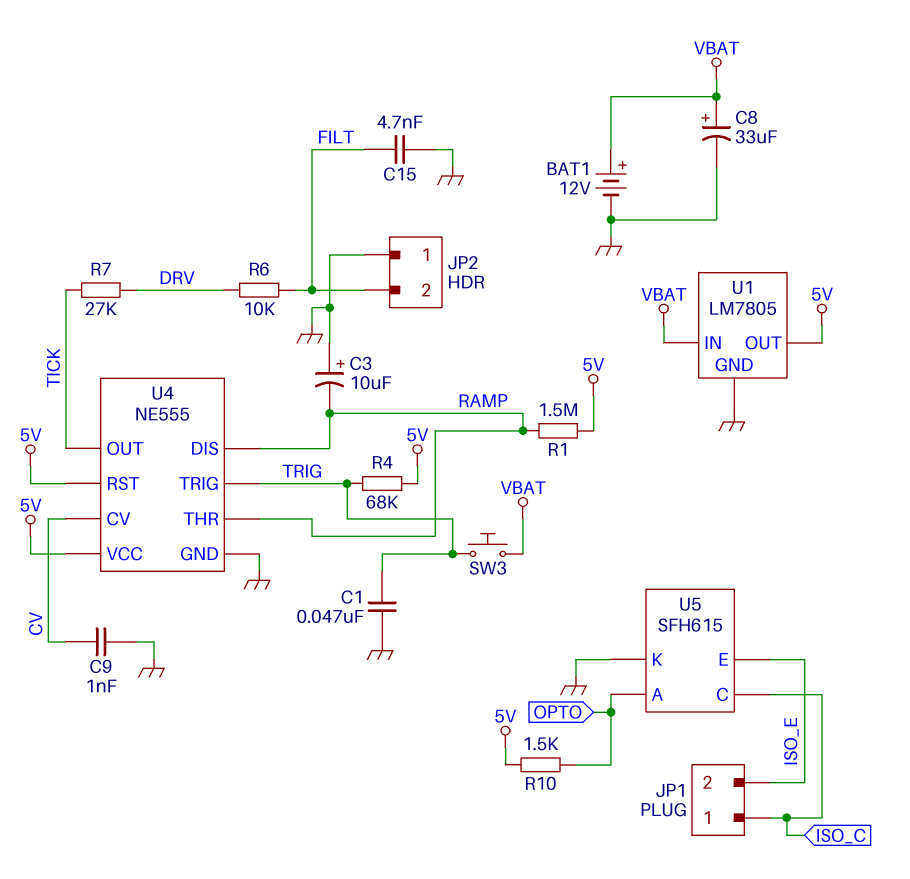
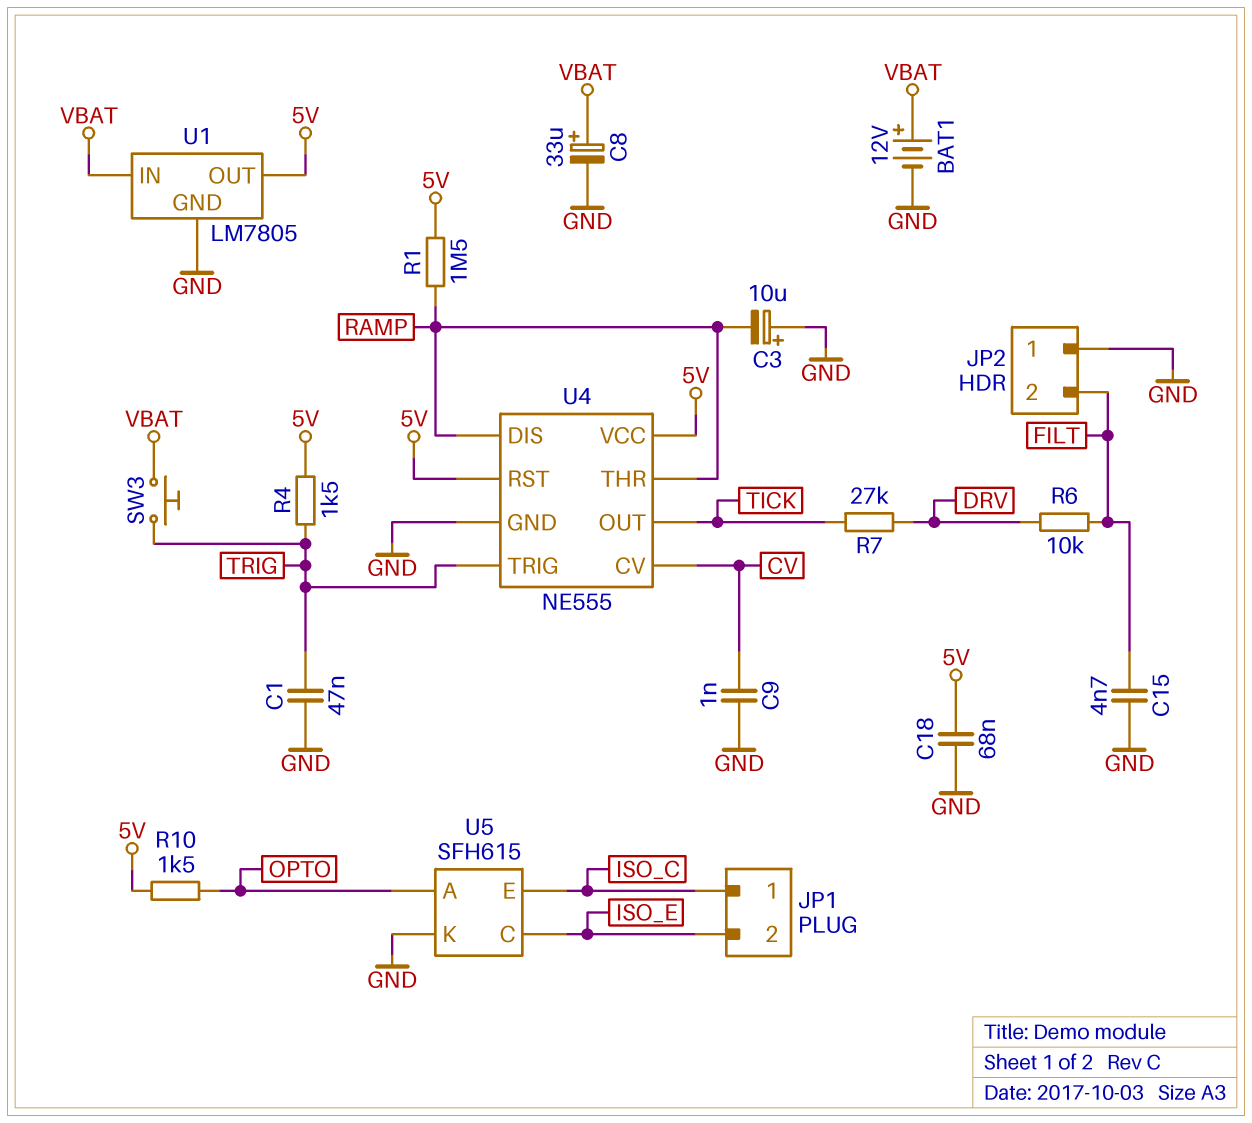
C18: none -> 68nF (5V, GND)
R4: 68k (5V, TRIG) -> 1.5k (5V, TRIG)
U5 pin C: ISO_C -> ISO_E
U5 pin E: ISO_E -> ISO_C

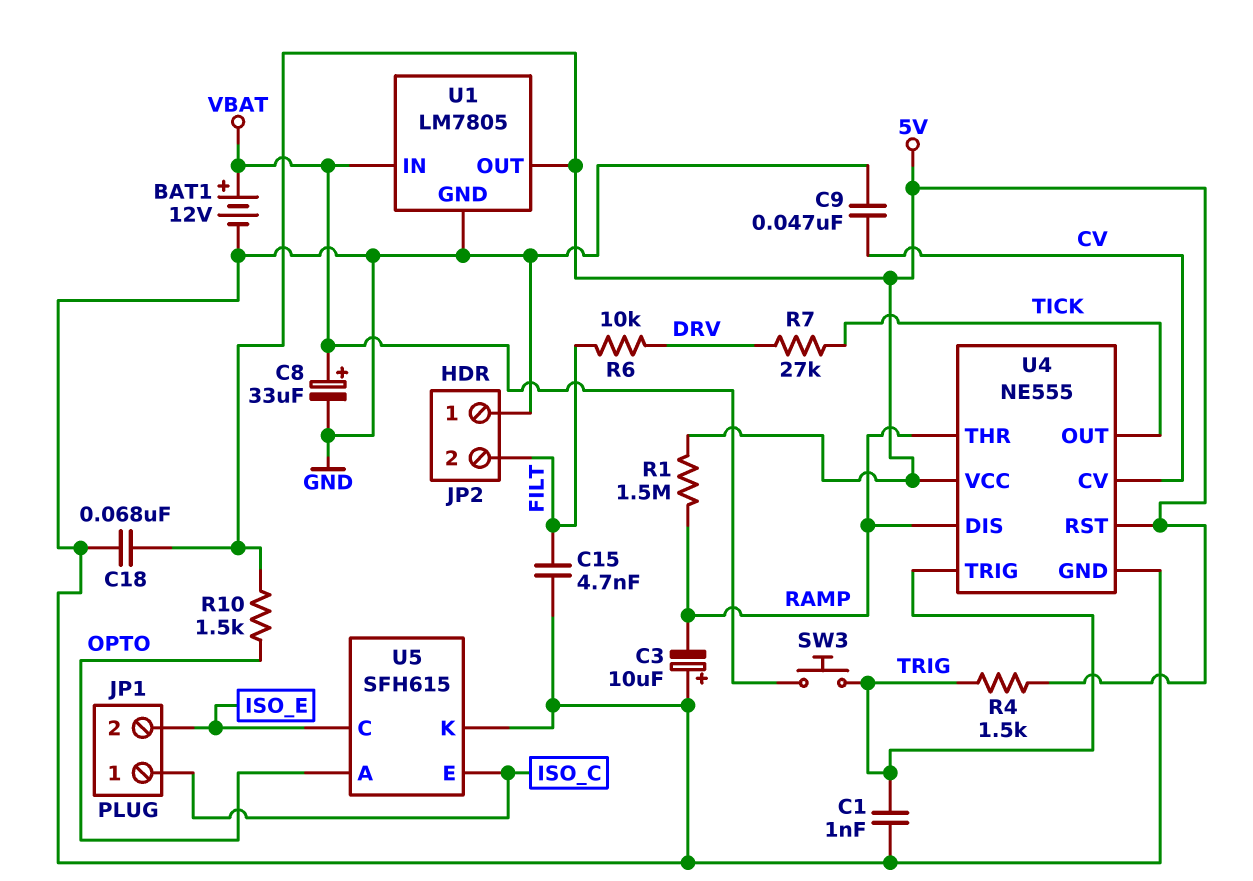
C1: 47nF (GND, TRIG) -> 1nF (GND, TRIG)
C9: 1nF (CV, GND) -> 47nF (CV, GND)

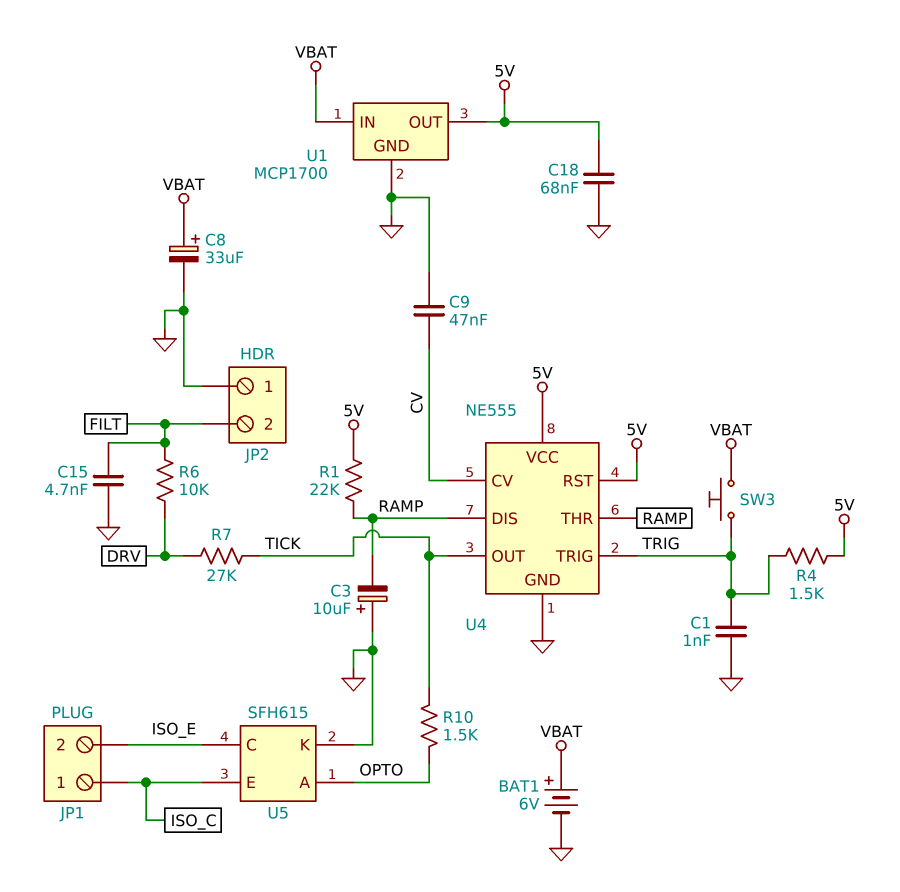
BAT1: 12V (plus VBAT, minus GND) -> 6V (plus VBAT, minus GND)
R1: 1.5M (5V, RAMP) -> 22k (5V, RAMP)
R10: 1.5k (5V, OPTO) -> 1.5k (OPTO, TICK)
U1: LM7805 -> MCP1700

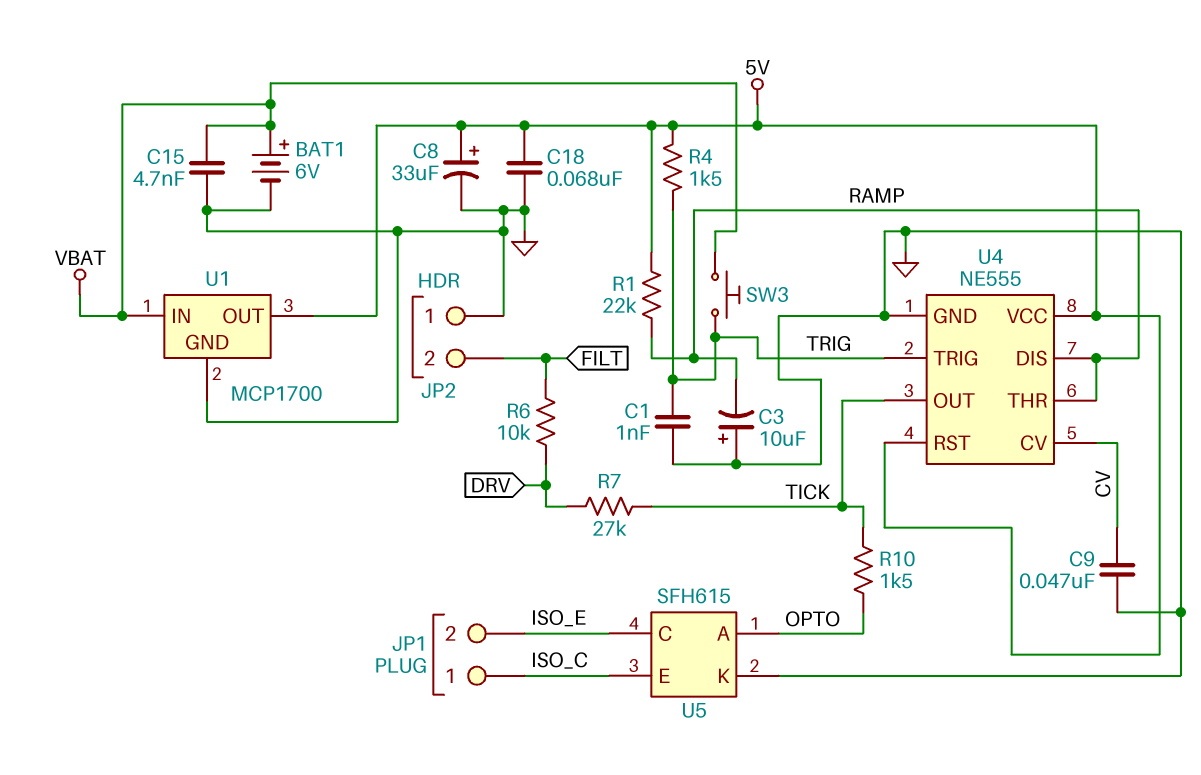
C8: 33uF (plus VBAT, minus GND) -> 33uF (plus 5V, minus GND)
C15: 4.7nF (FILT, GND) -> 4.7nF (GND, VBAT)

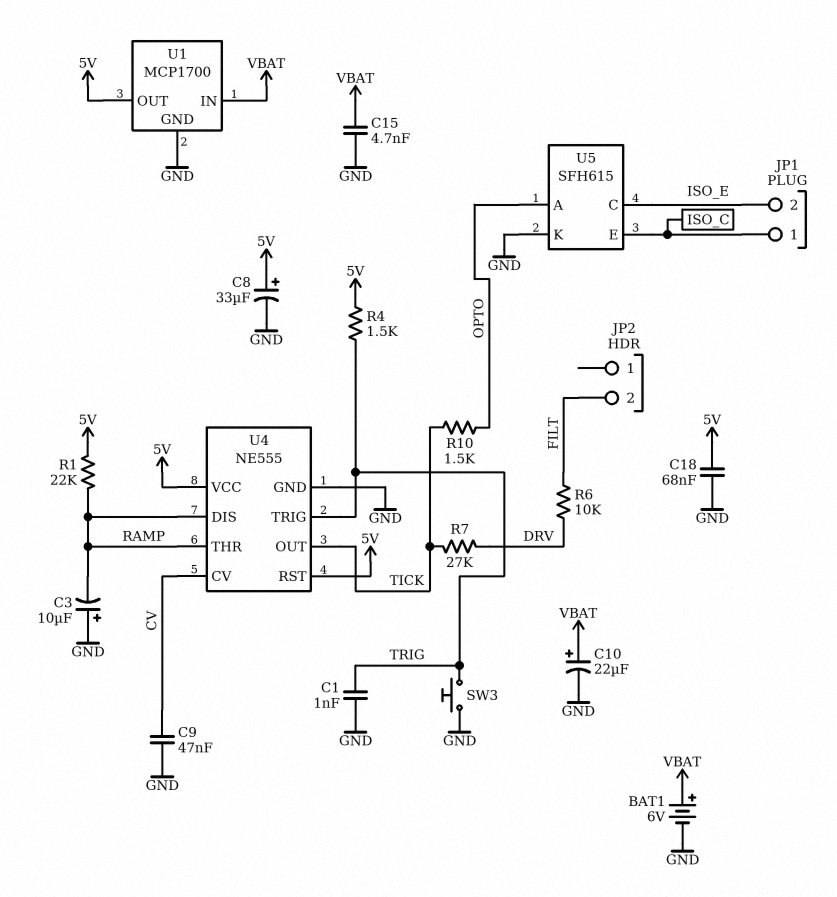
C10: none -> 22uF (plus VBAT, minus GND)
JP2 pin 1: GND -> none
SW3: button (TRIG, VBAT) -> button (GND, TRIG)

